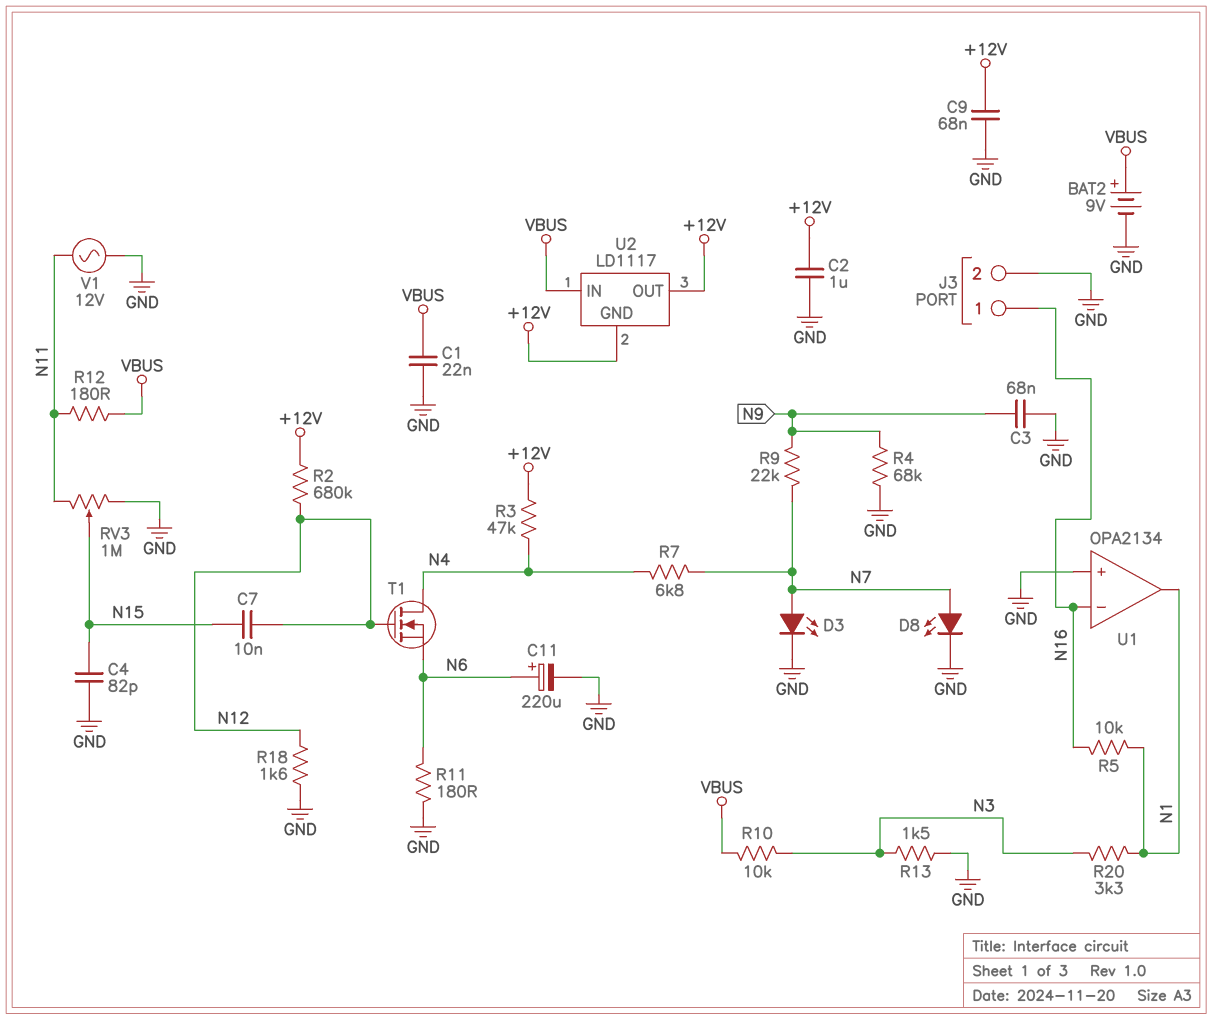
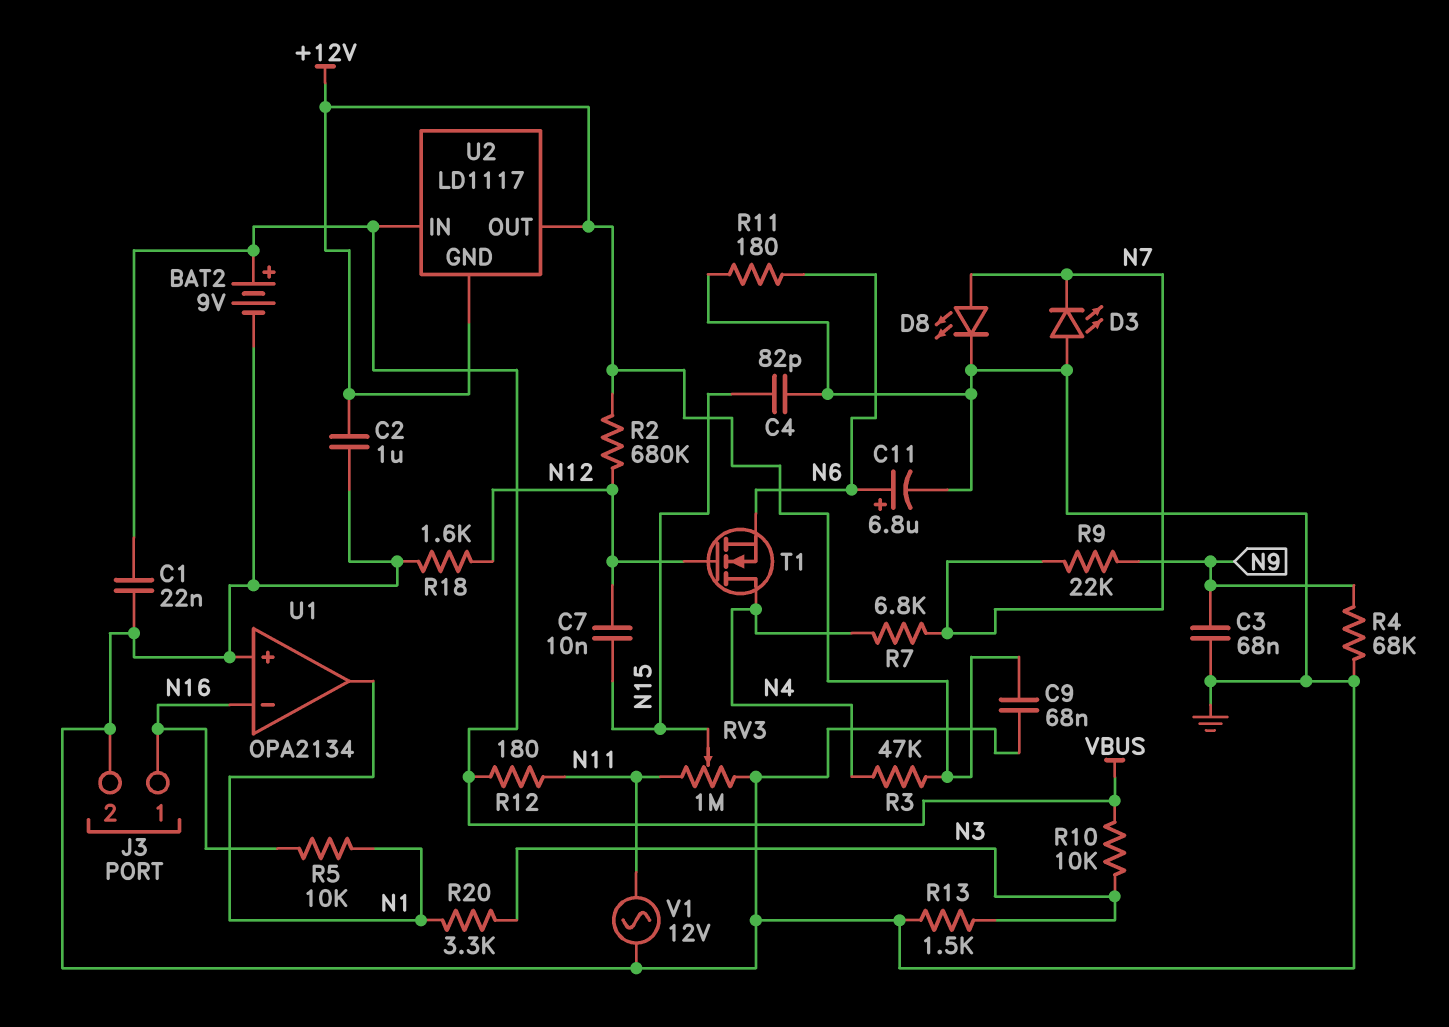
C11: 220uF (plus N6, minus GND) -> 6.8uF (plus N6, minus GND)
D3: LED (A N7, K GND) -> LED (A GND, K N7)

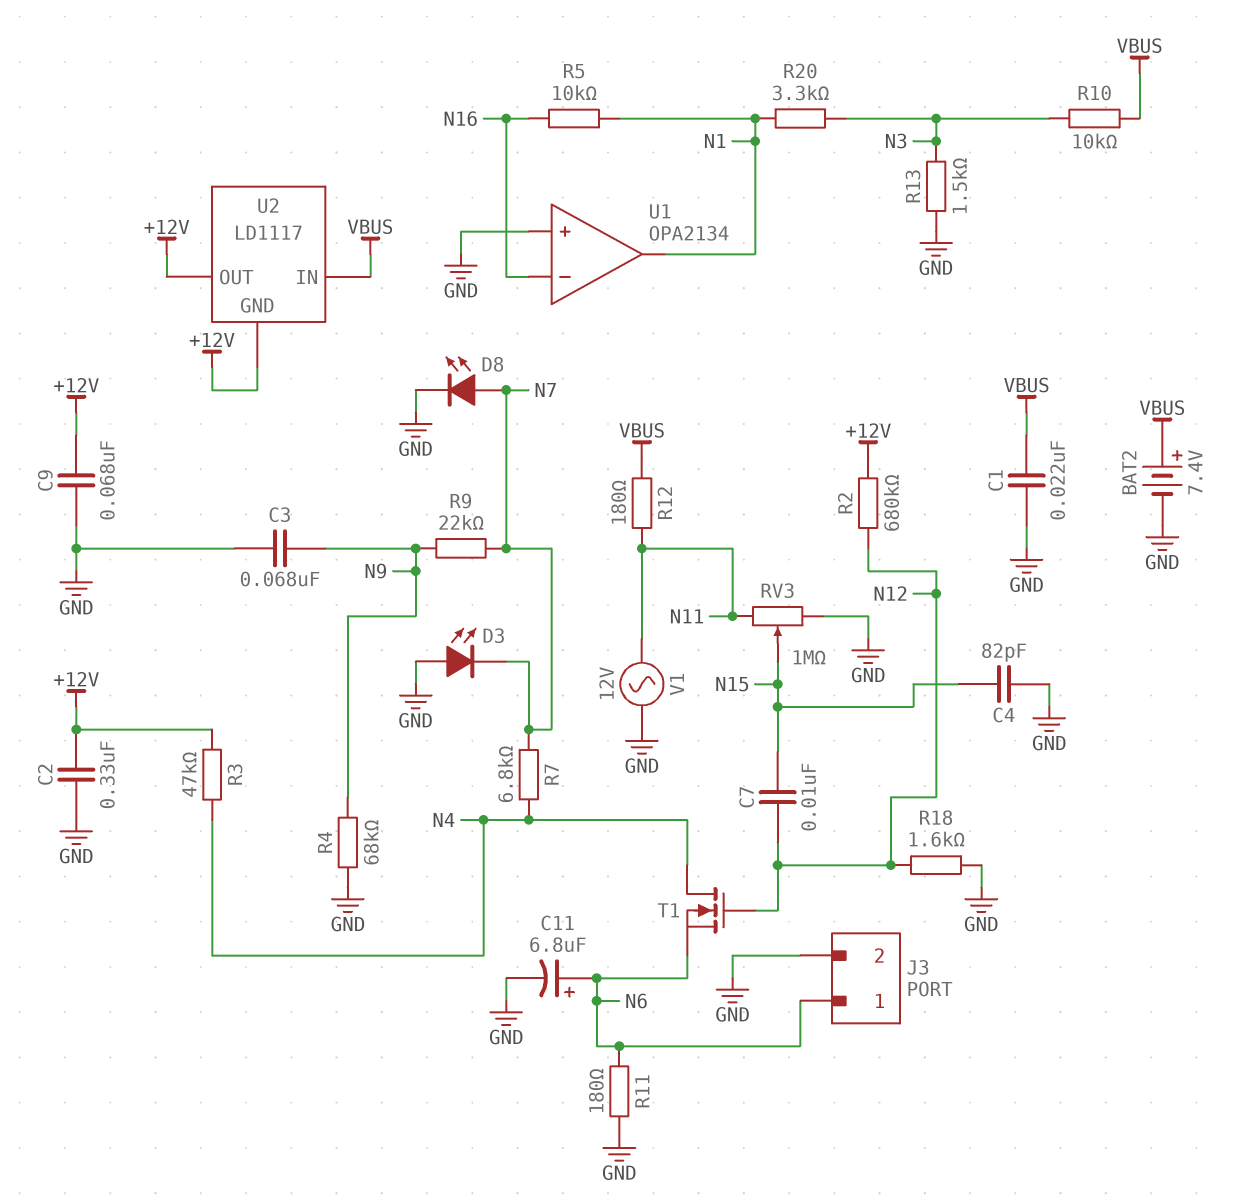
BAT2: 9V (plus VBUS, minus GND) -> 7.4V (plus VBUS, minus GND)
C2: 1uF (+12V, GND) -> 330nF (+12V, GND)
J3 pin 1: N16 -> N6

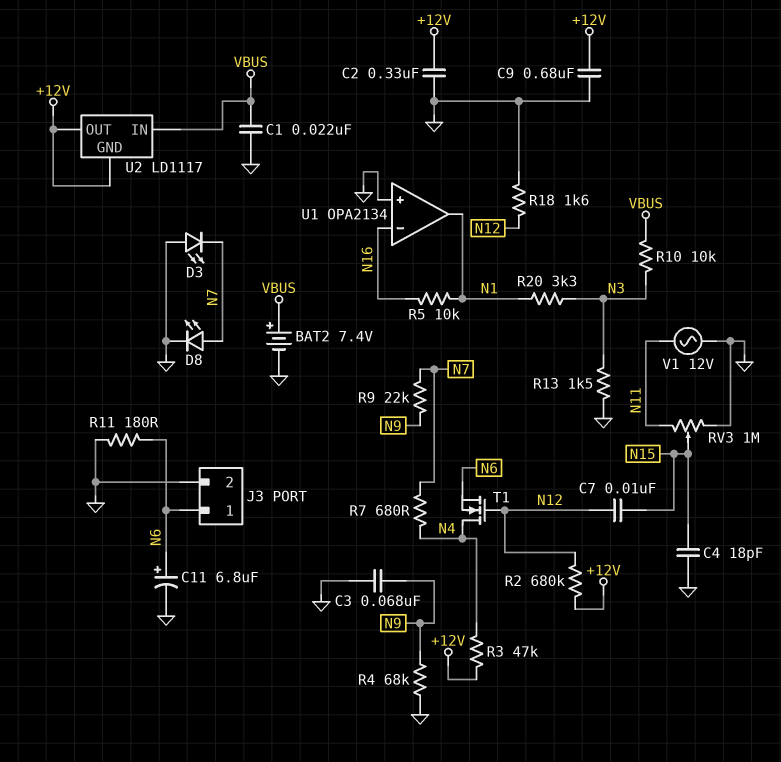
C4: 82pF (GND, N15) -> 18pF (GND, N15)
C9: 68nF (+12V, GND) -> 680nF (+12V, GND)
R7: 6.8k (N4, N7) -> 680 (N4, N7)
R12: 180 (N11, VBUS) -> none

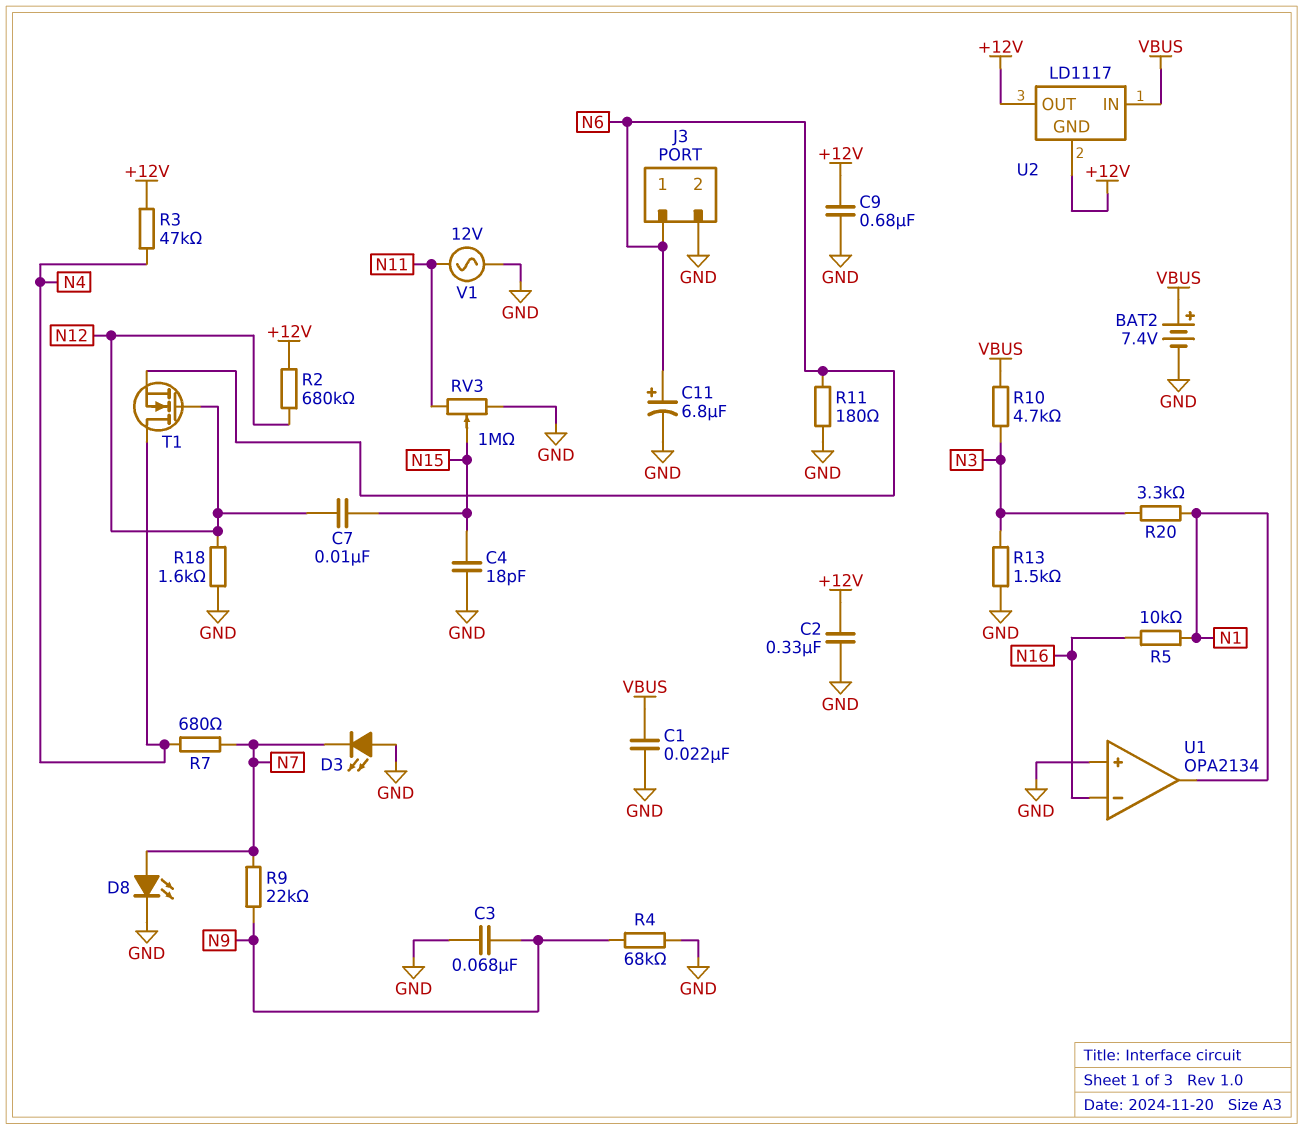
R10: 10k (N3, VBUS) -> 4.7k (N3, VBUS)

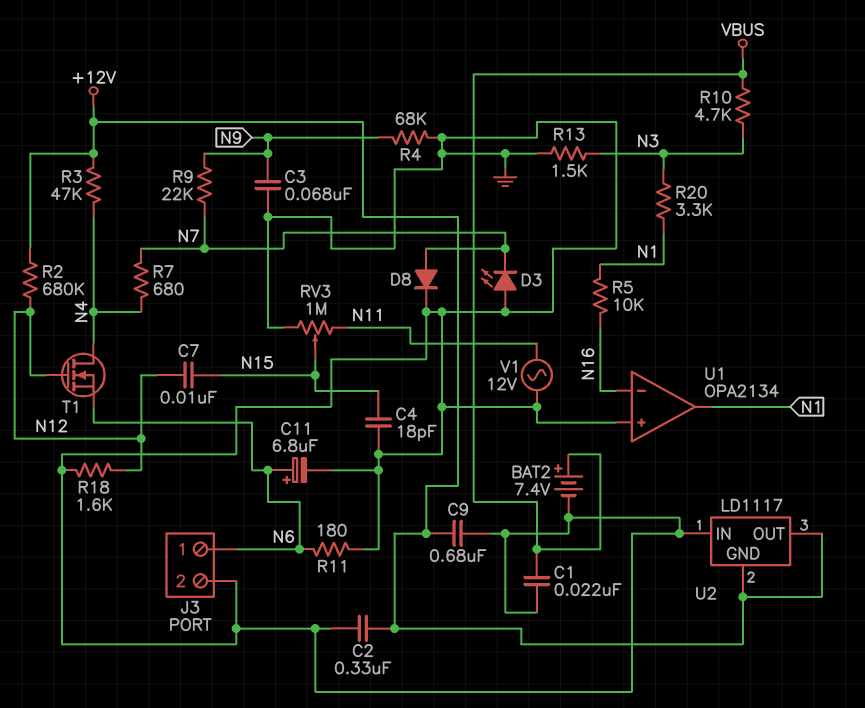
D8: LED (A N7, K GND) -> diode (A N7, K GND)
U2 pin IN: VBUS -> GND

